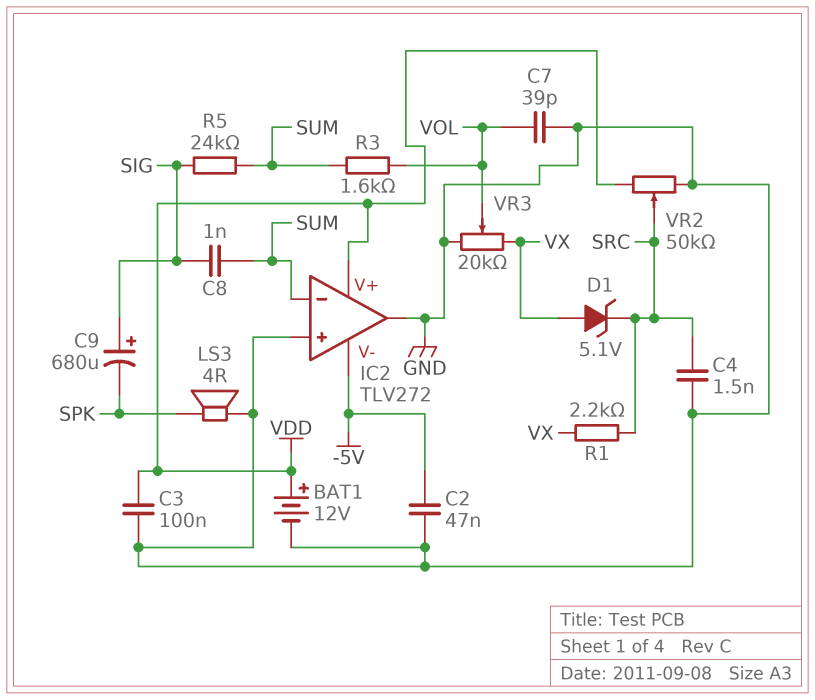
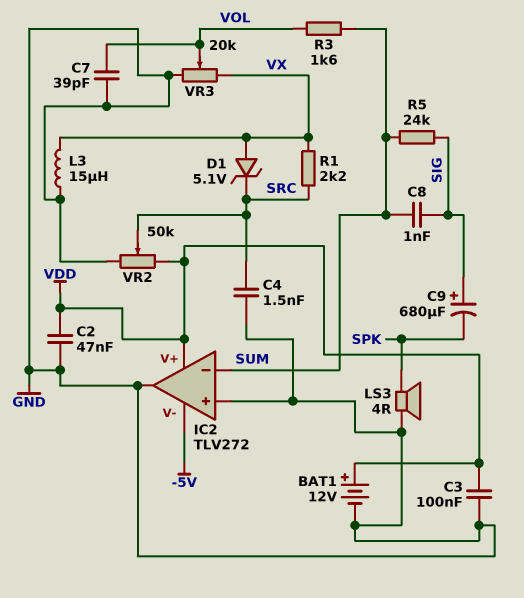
C2: 47nF (-5V, GND) -> 47nF (GND, VDD)
L3: none -> 15uH (GND, VX)

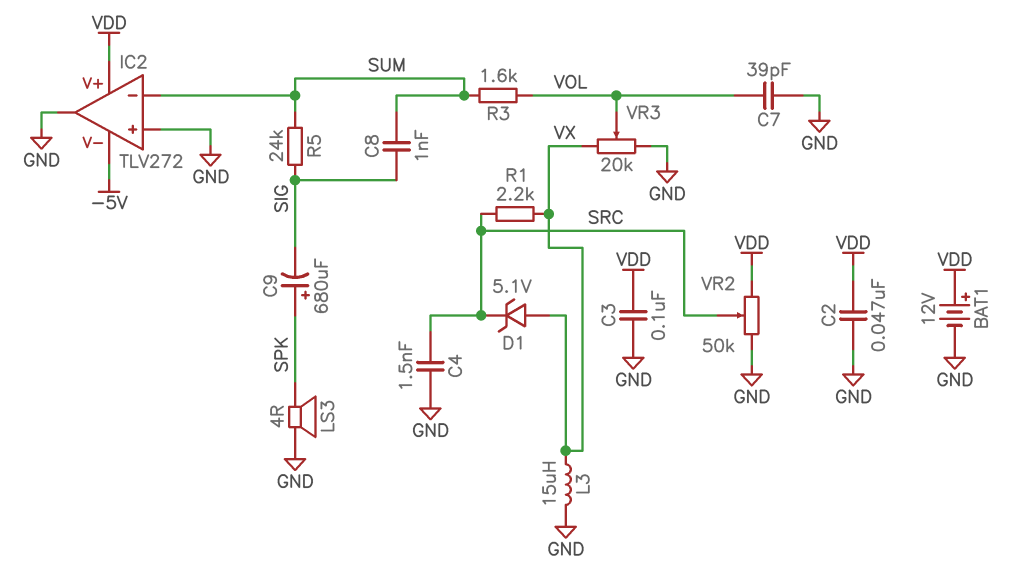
C9: 680uF (plus SIG, minus SPK) -> 680uF (plus SPK, minus SIG)

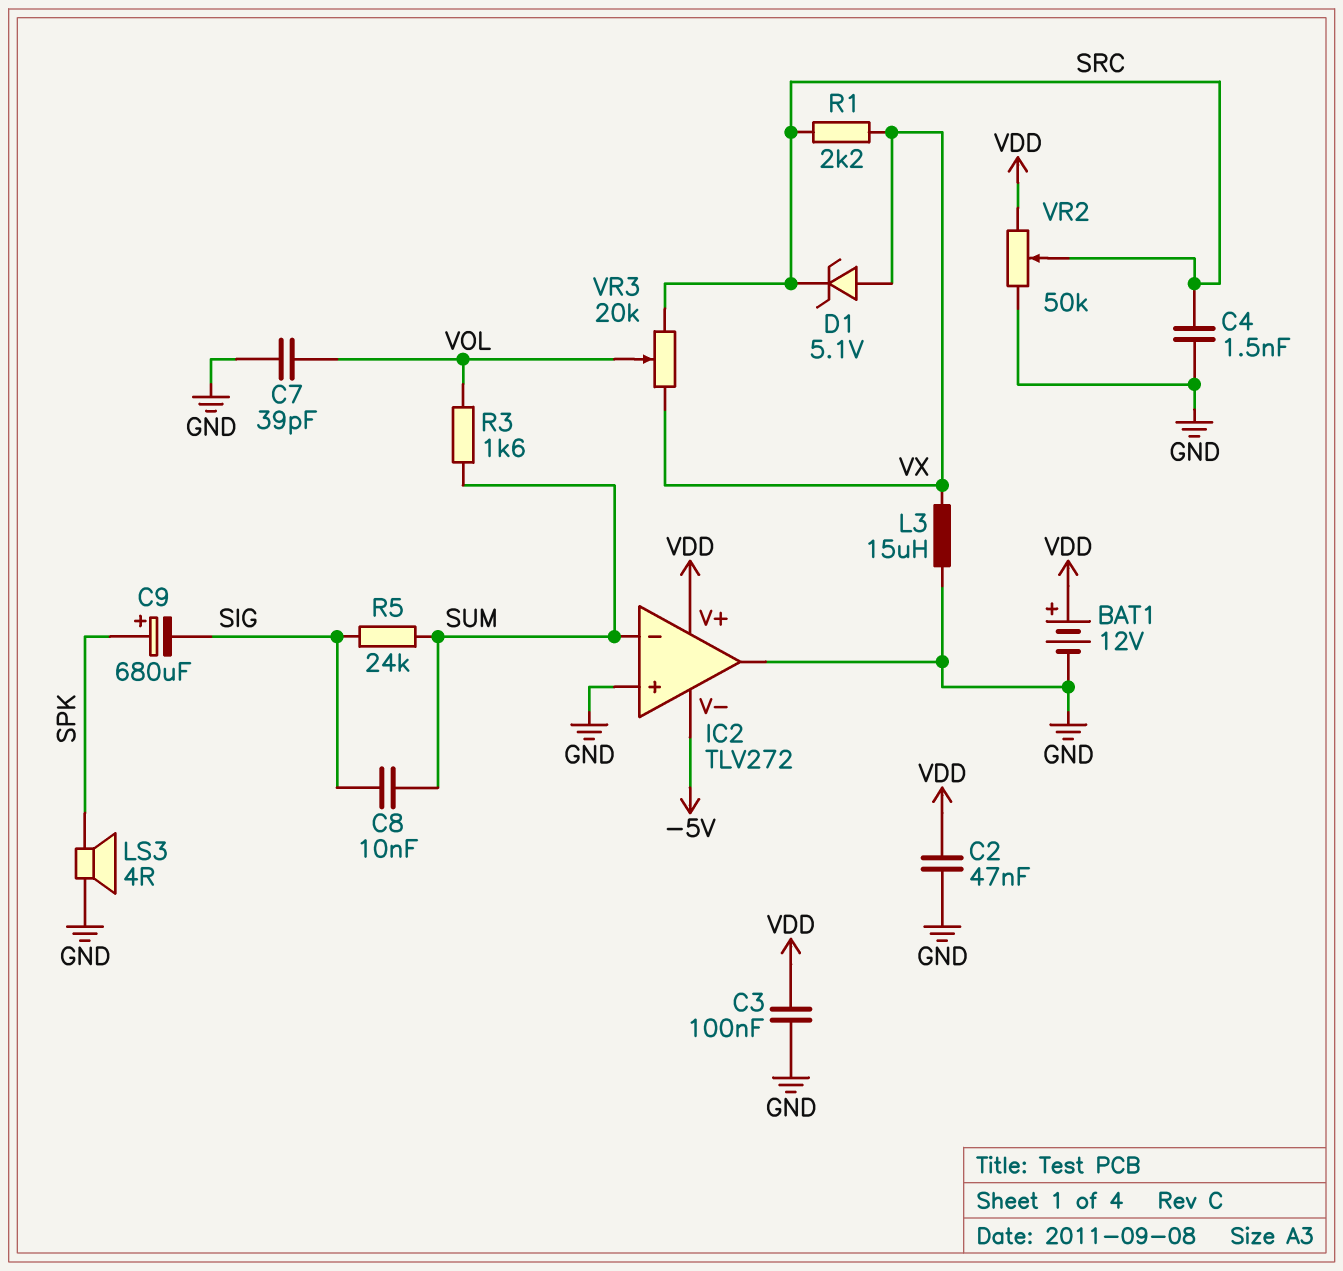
C8: 1nF (SIG, SUM) -> 10nF (SIG, SUM)
VR3: 20k (GND, VX, wiper VOL) -> 20k (SRC, VX, wiper VOL)

